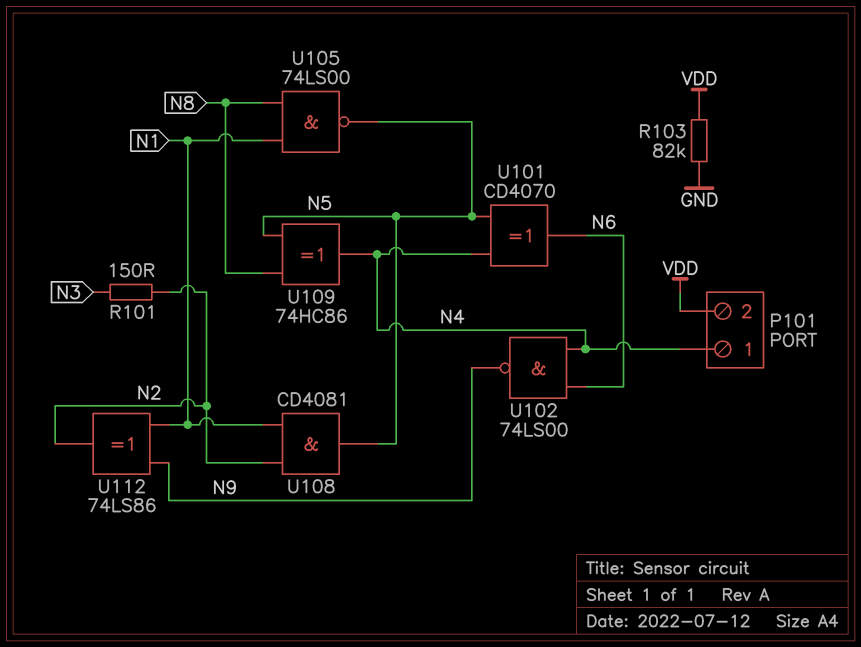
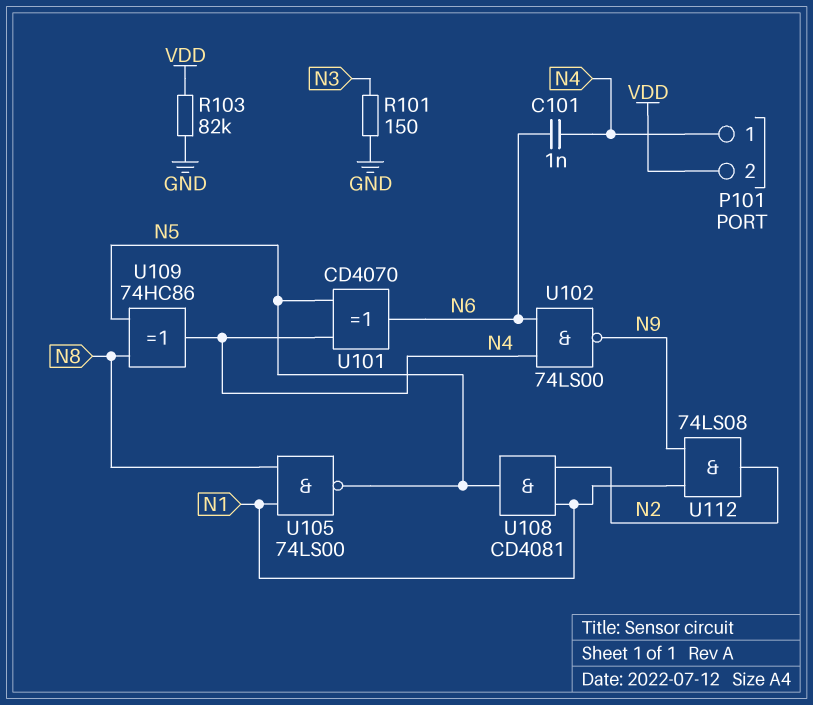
C101: none -> 1nF (N4, N6)
R101: 150 (N2, N3) -> 150 (GND, N3)
U112: XOR 74LS86 (in N1, in N9, out N2) -> AND 74LS08 (in N1, in N9, out N2)

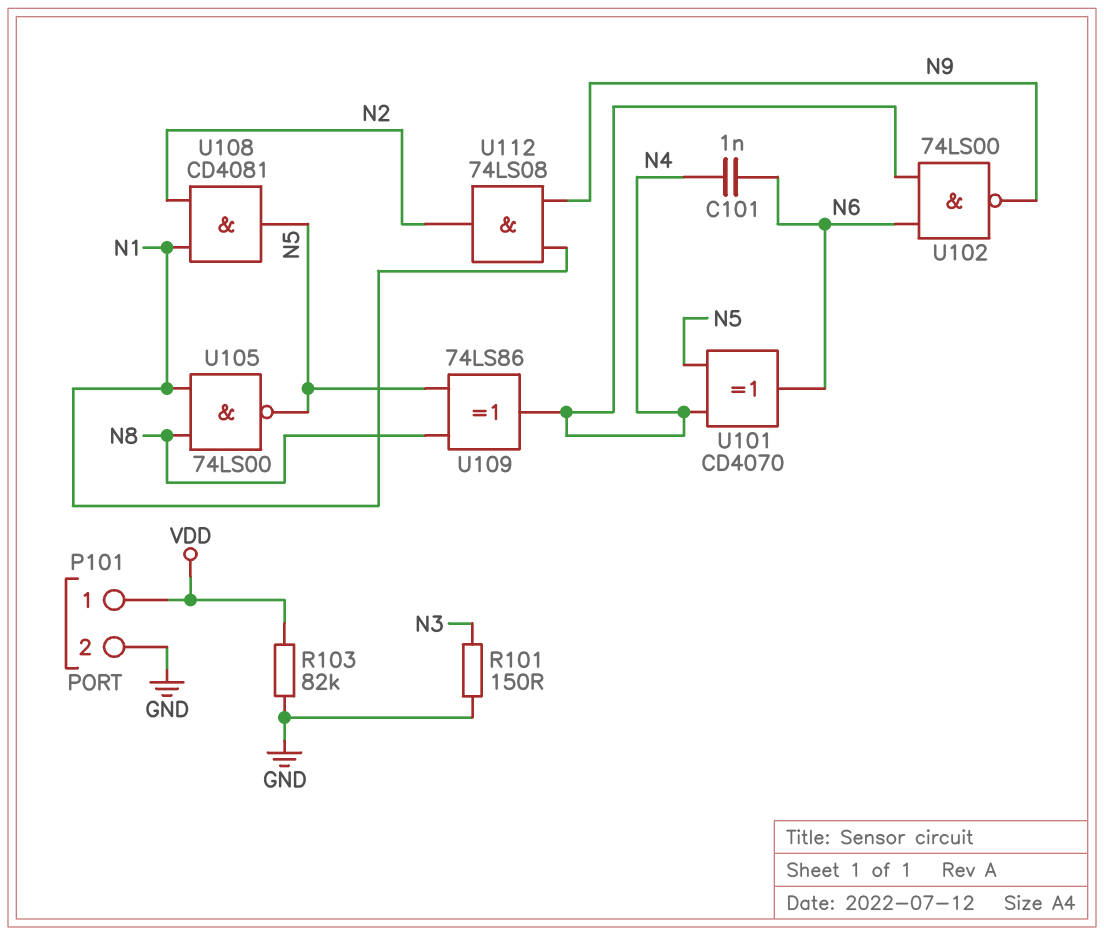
P101 pin 1: N4 -> VDD
P101 pin 2: VDD -> GND
U109: XOR 74HC86 (in N5, in N8, out N4) -> XOR 74LS86 (in N5, in N8, out N4)

